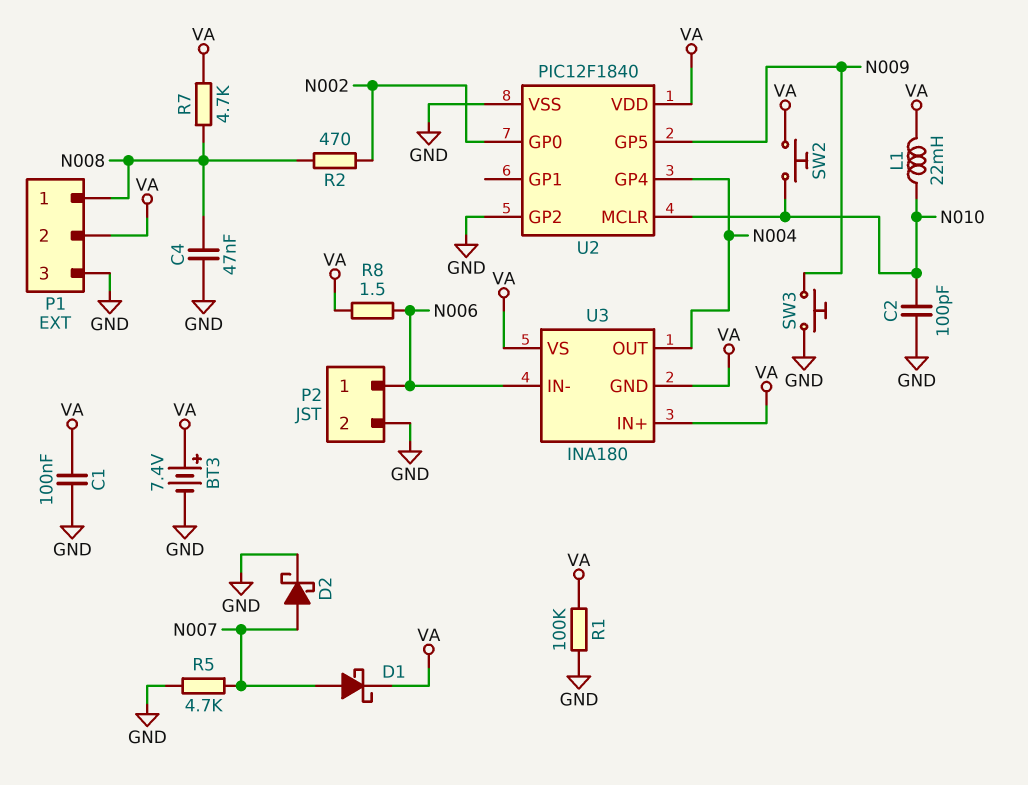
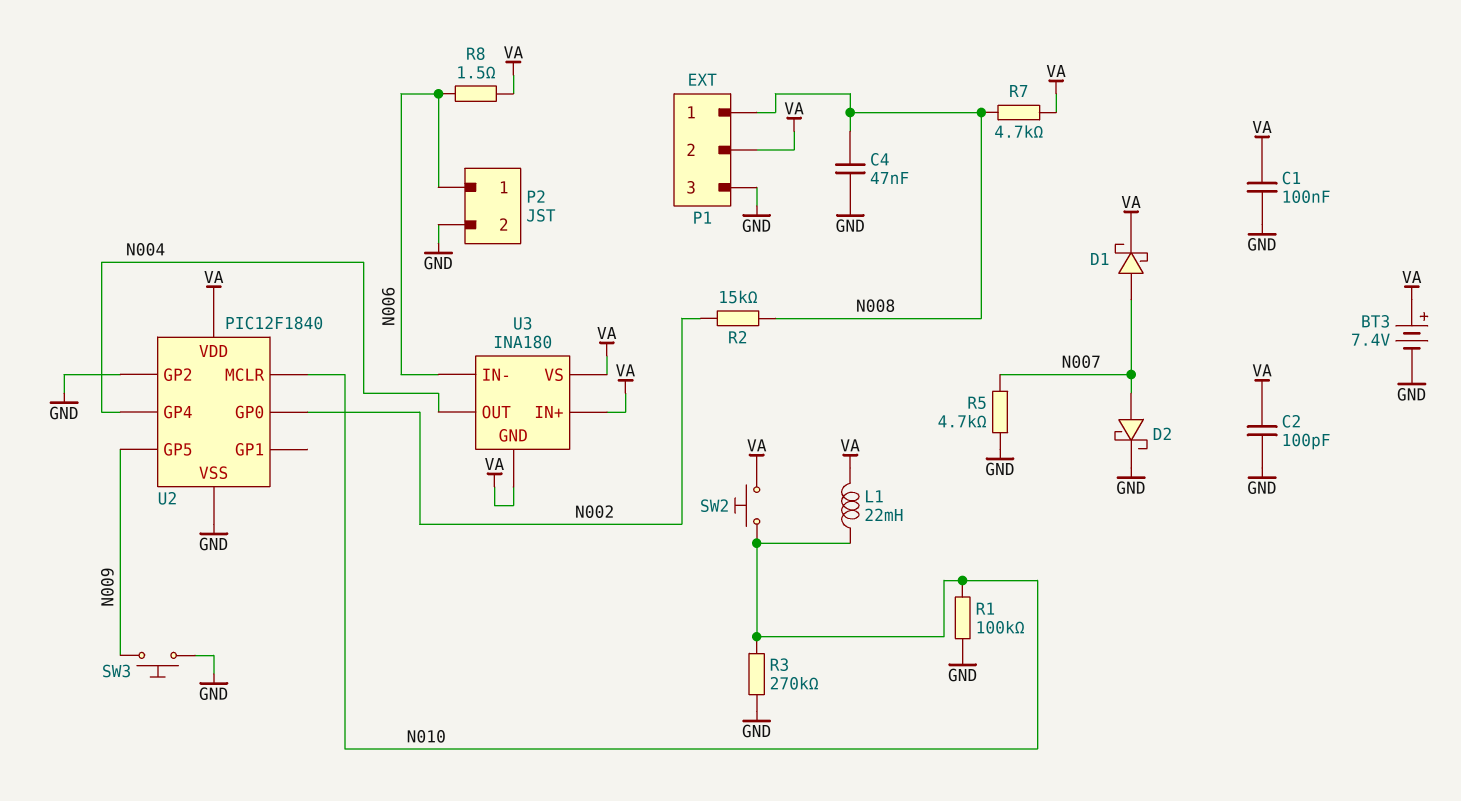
C2: 100pF (GND, N010) -> 100pF (GND, VA)
R1: 100k (GND, VA) -> 100k (GND, N010)
R2: 470 (N002, N008) -> 15k (N002, N008)
R3: none -> 270k (GND, N010)

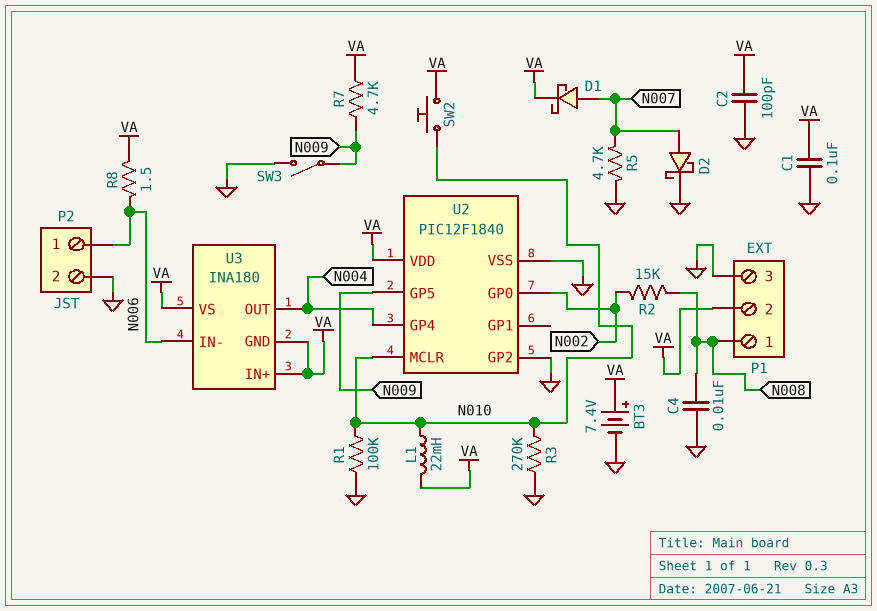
C4: 47nF (GND, N008) -> 10nF (GND, N008)
R7: 4.7k (N008, VA) -> 4.7k (N009, VA)
SW3: button (GND, N009) -> switch (GND, N009)

